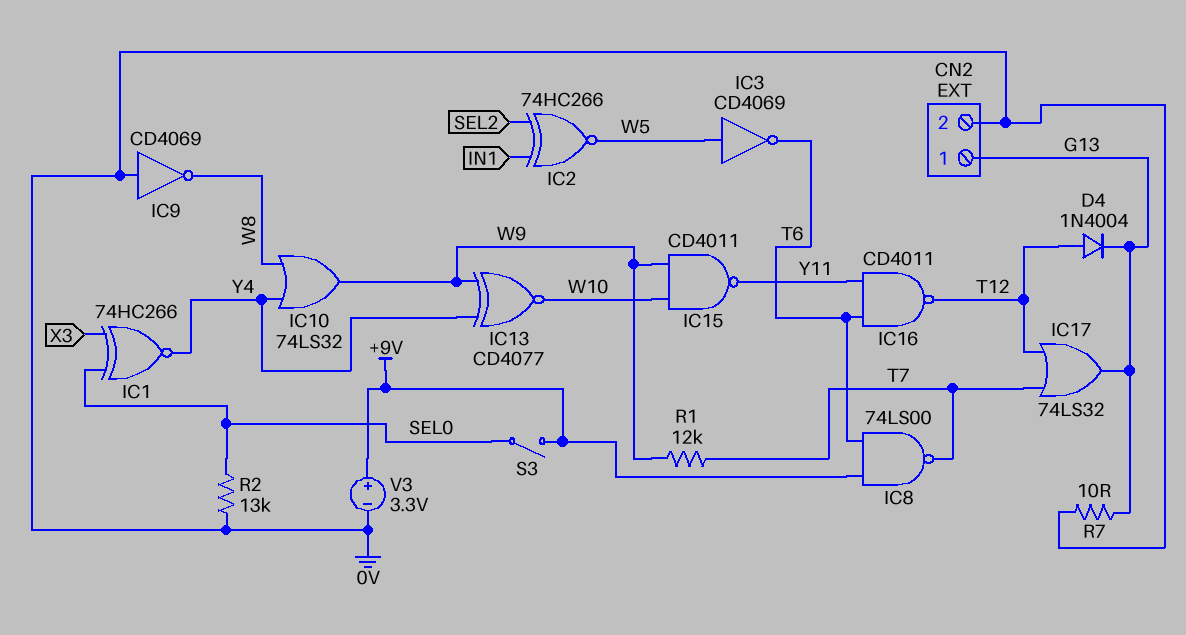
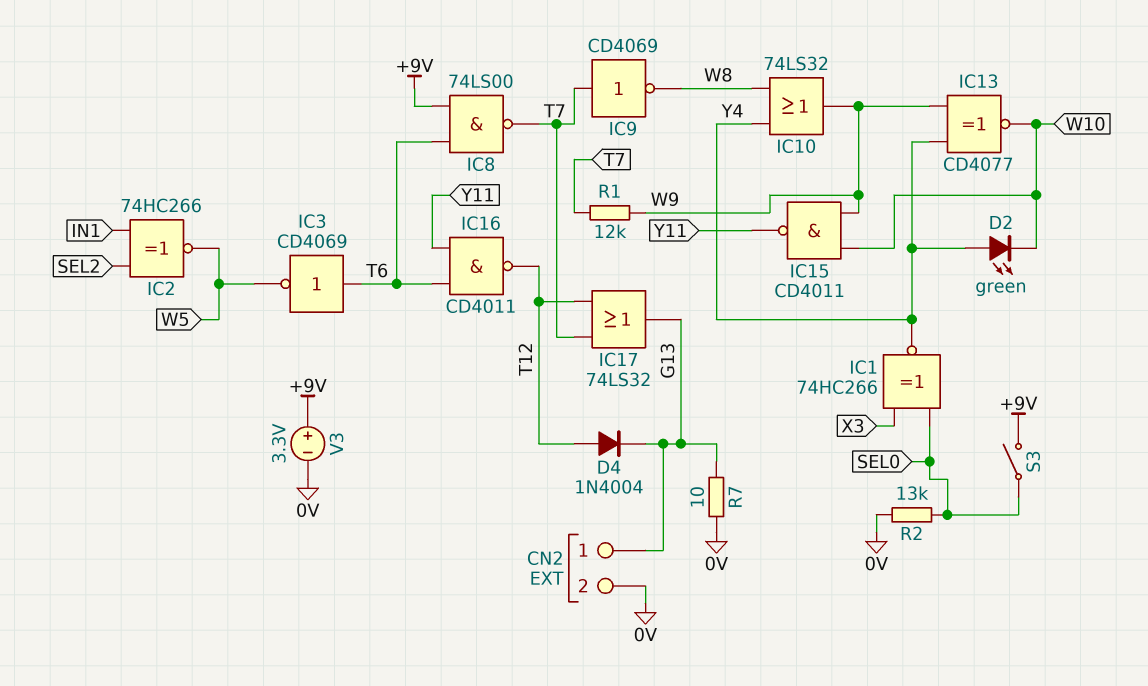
D2: none -> LED green (A Y4, K W10)
IC3: NOT CD4069 (in W5, out T6) -> NOT CD4069 (in T6, out W5)
IC9: NOT CD4069 (in 0V, out W8) -> NOT CD4069 (in T7, out W8)

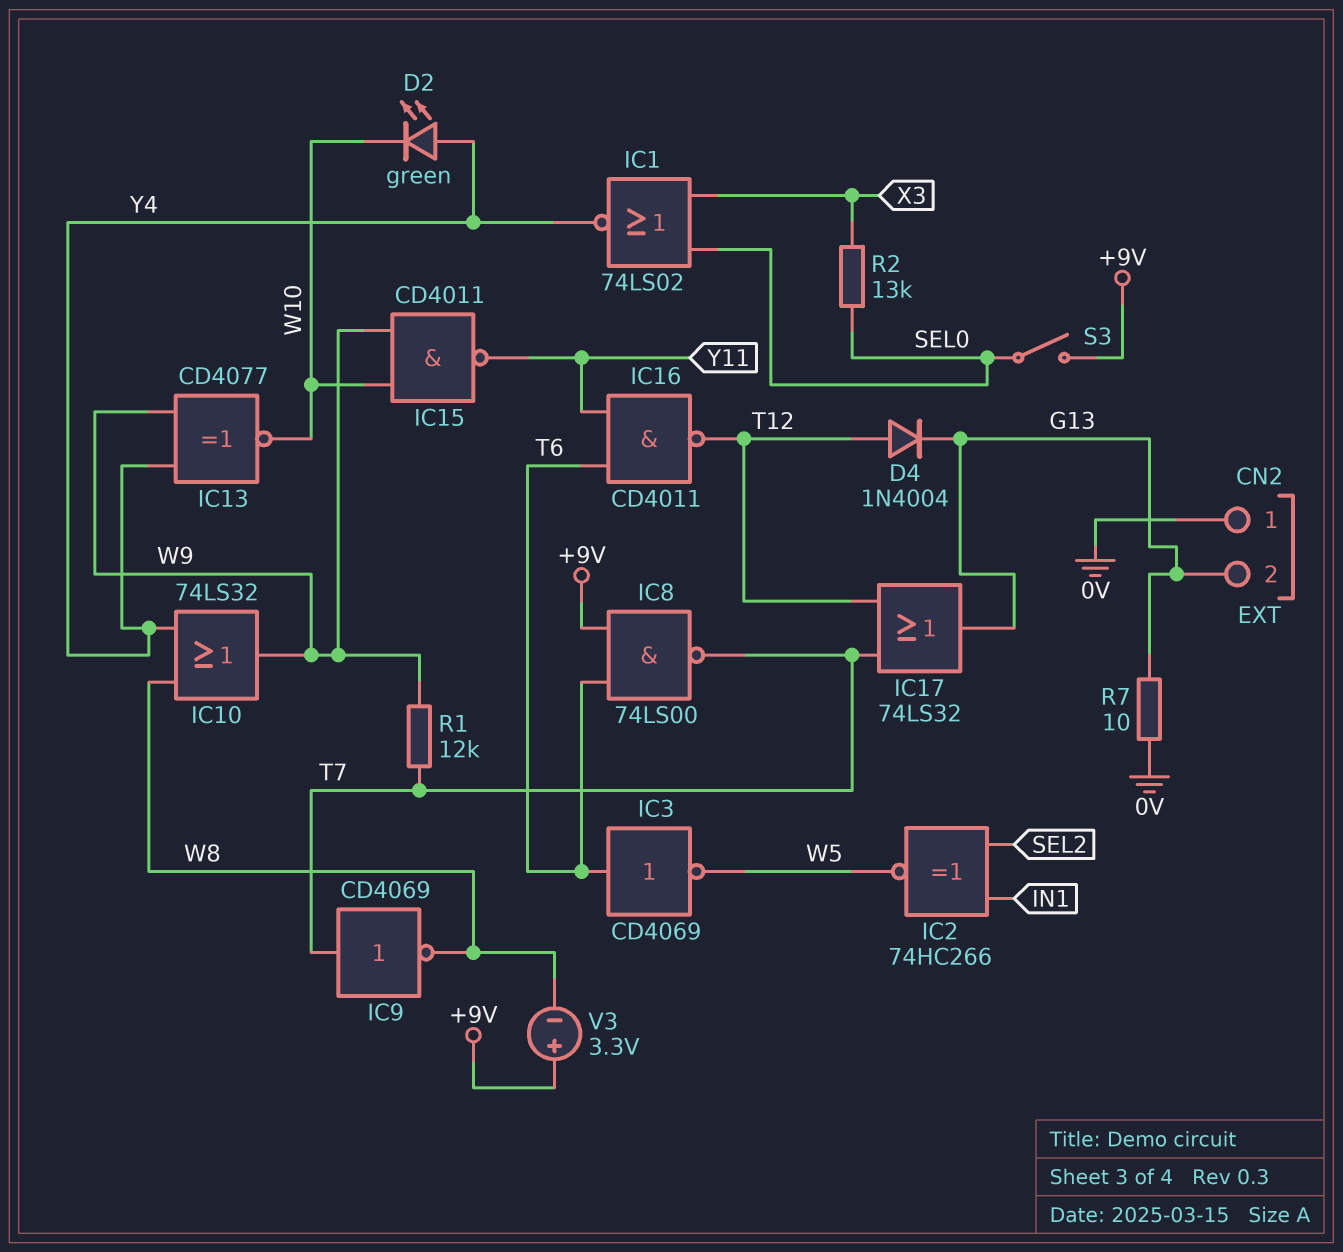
CN2 pin 1: G13 -> 0V
CN2 pin 2: 0V -> G13
IC1: XNOR 74HC266 (in SEL0, in X3, out Y4) -> NOR 74LS02 (in SEL0, in X3, out Y4)
R2: 13k (0V, SEL0) -> 13k (SEL0, X3)
V3: 3.3V (plus +9V, minus 0V) -> 3.3V (plus +9V, minus W8)

